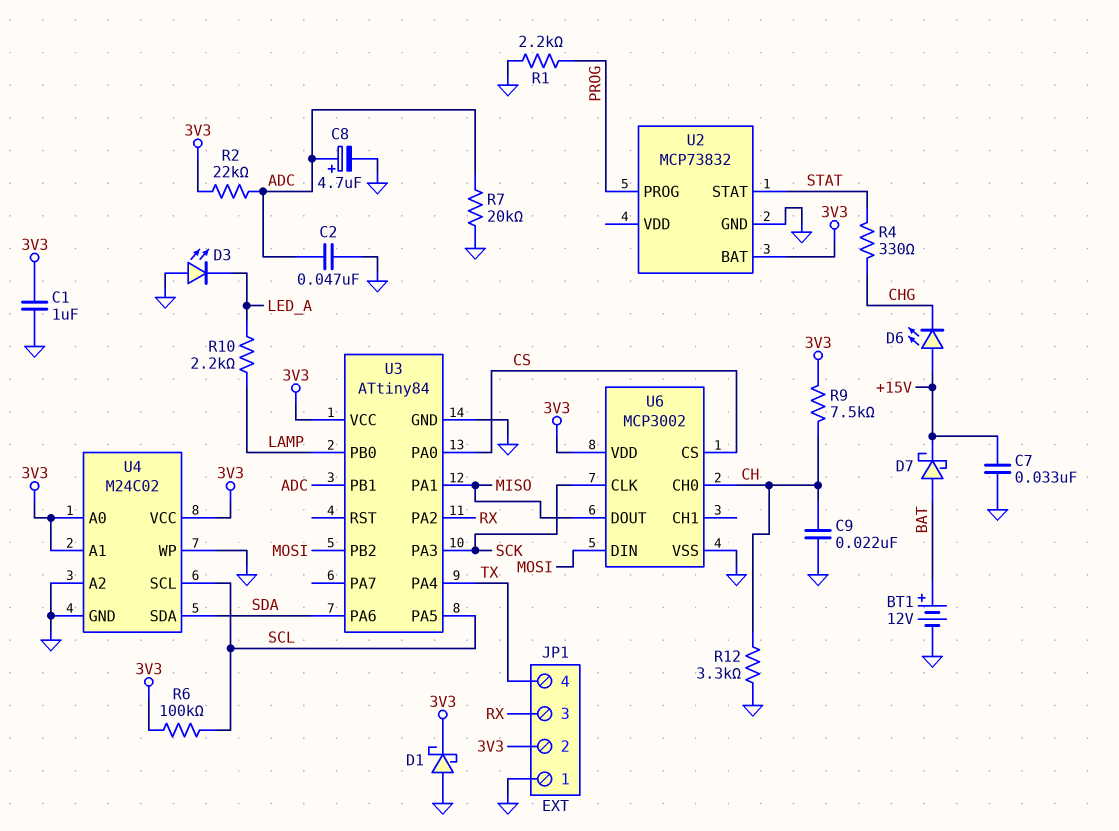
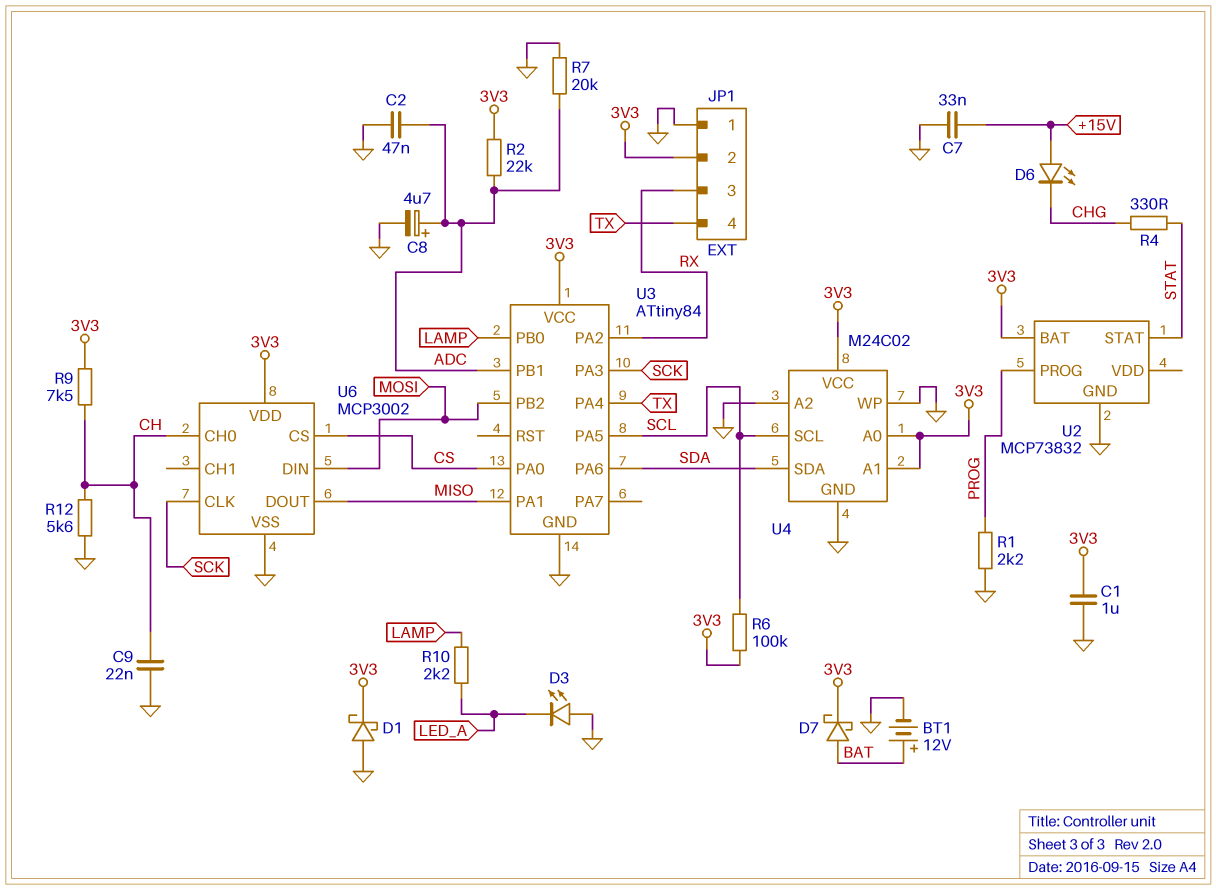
D7: schottky (A BAT, K +15V) -> schottky (A BAT, K 3V3)
R12: 3.3k (CH, GND) -> 5.6k (CH, GND)

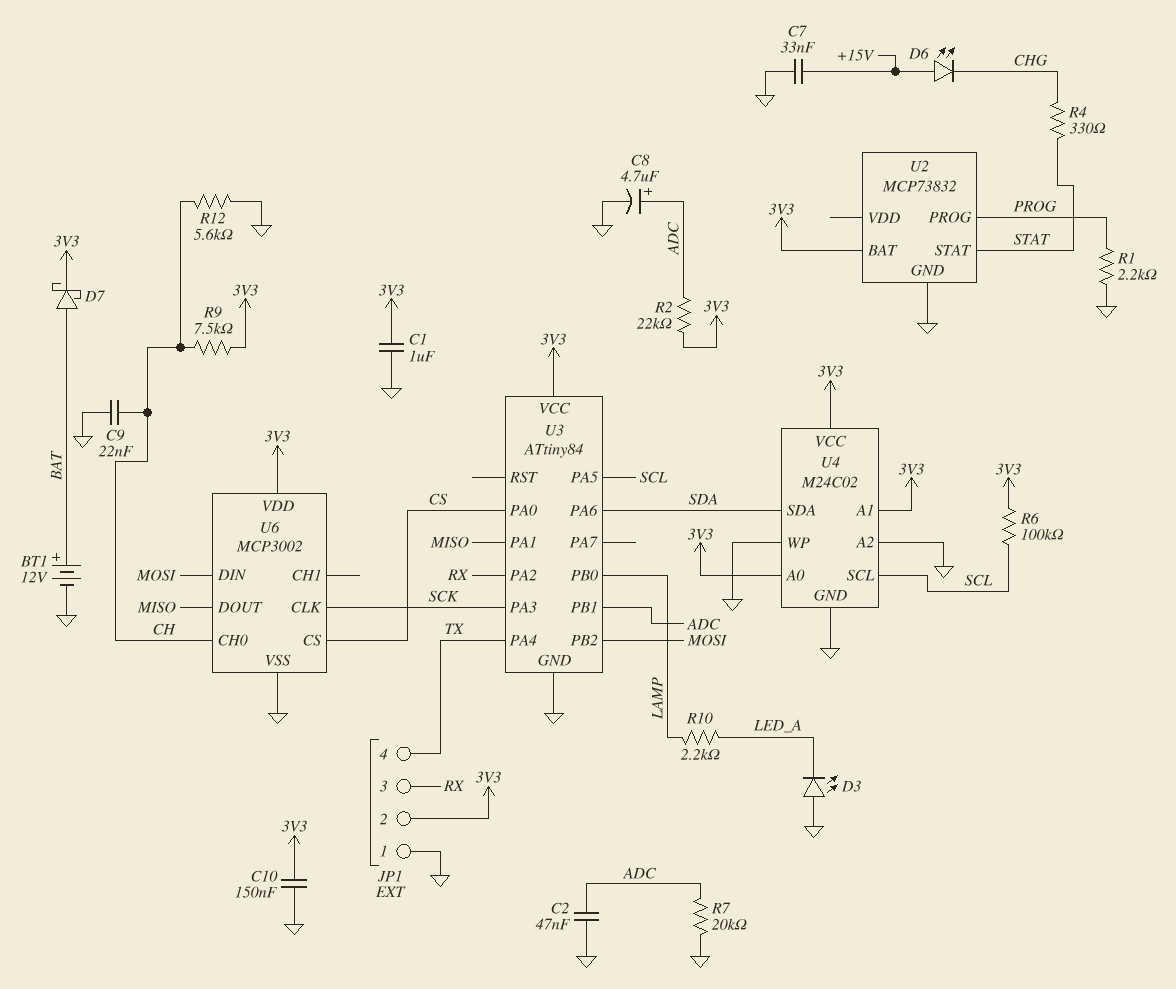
C10: none -> 150nF (3V3, GND)
D1: schottky (A GND, K 3V3) -> none

